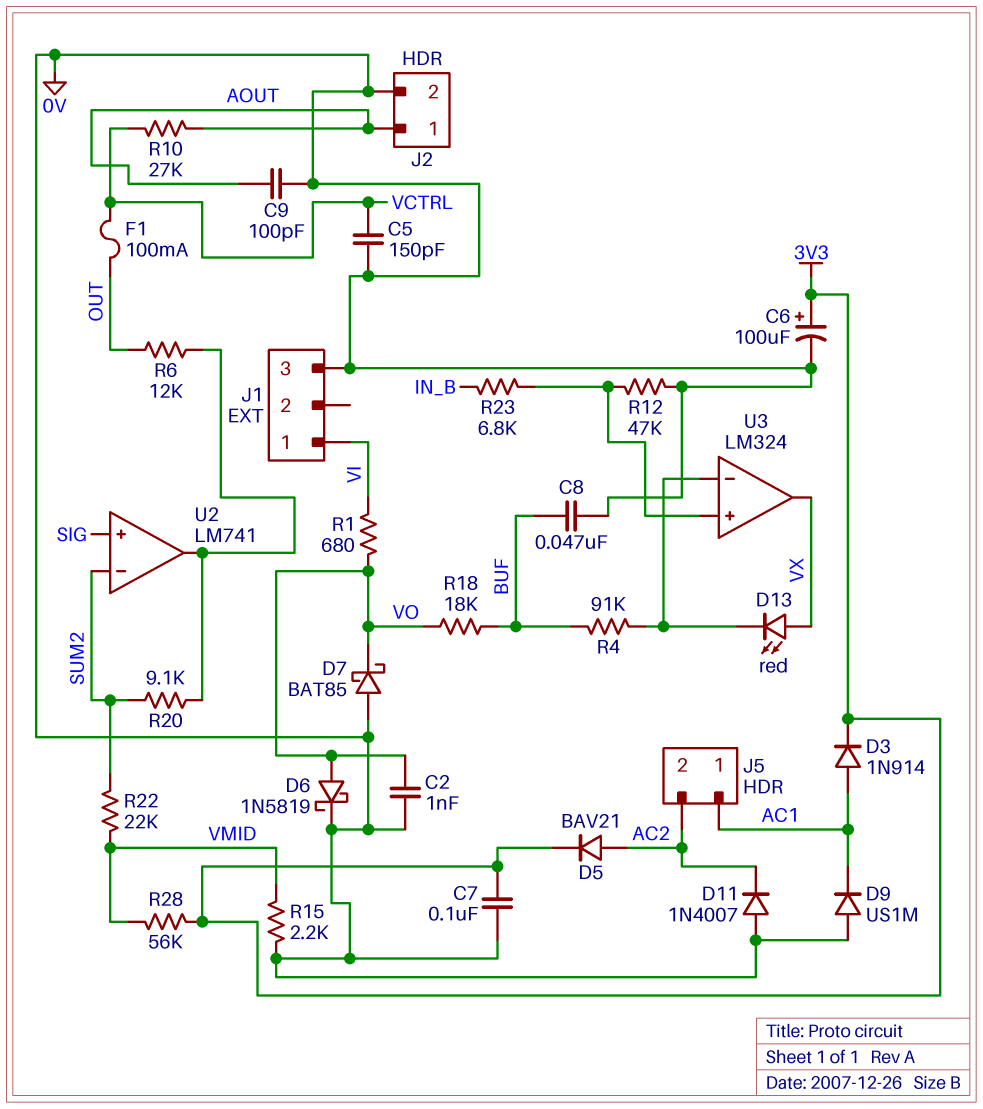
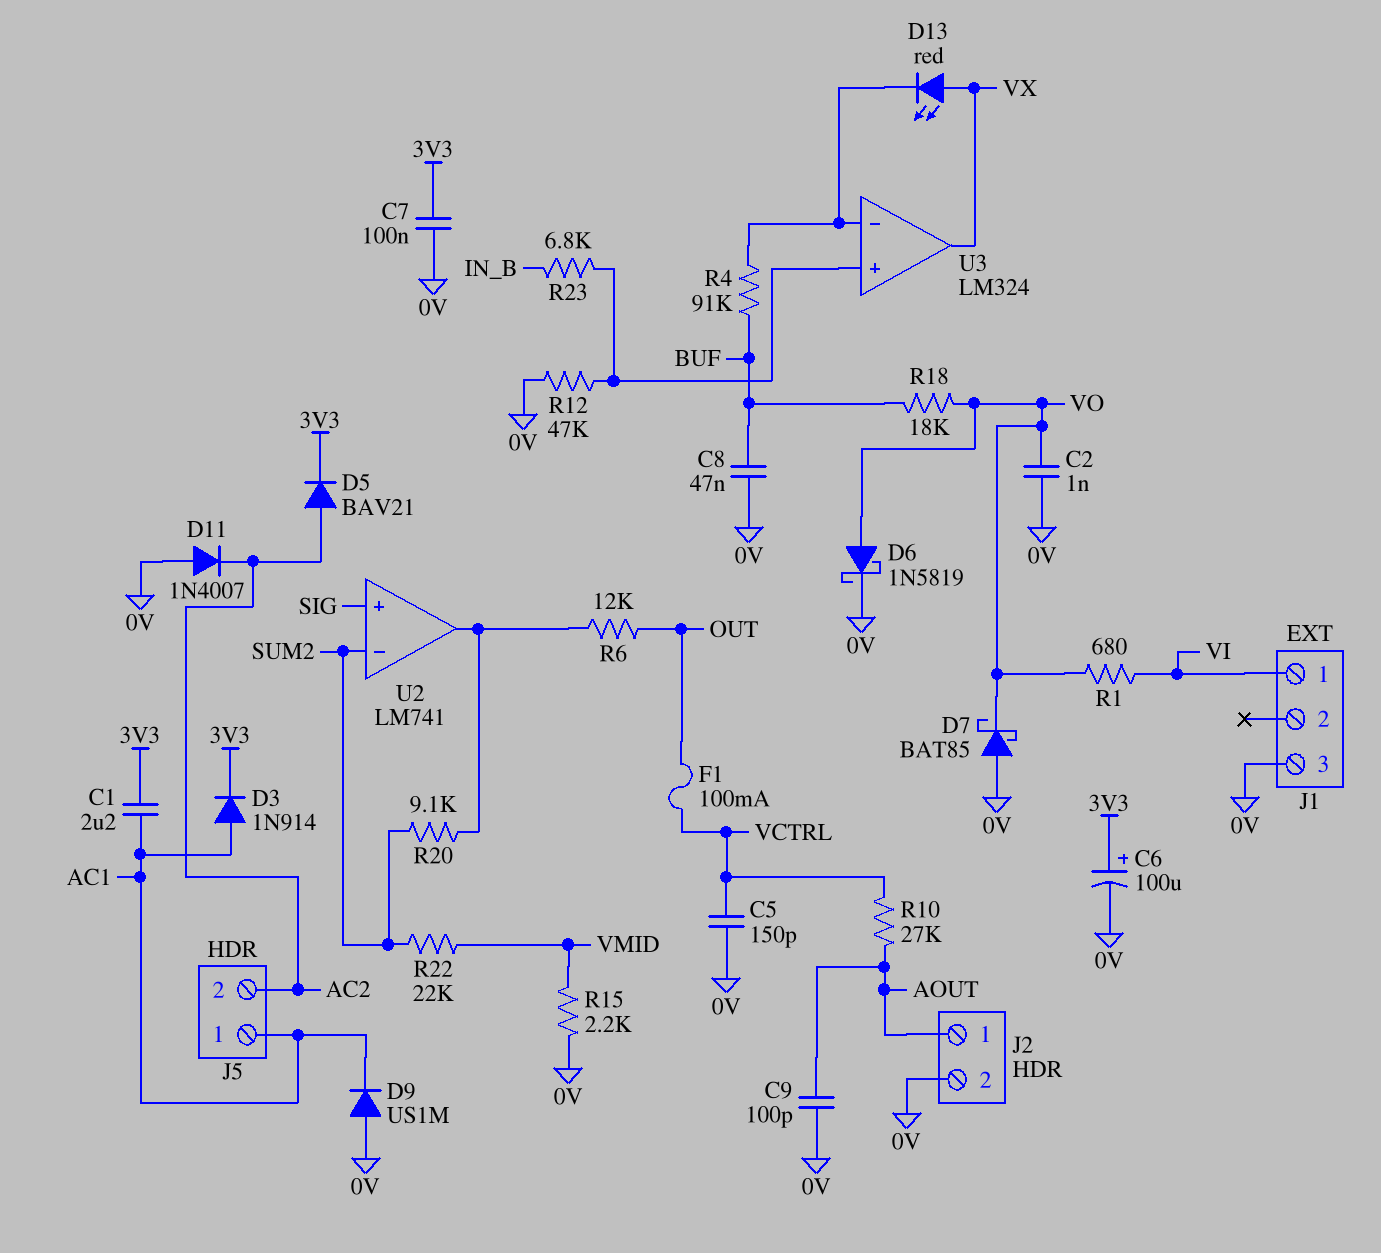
C1: none -> 2.2uF (3V3, AC1)
R28: 56k (3V3, VMID) -> none

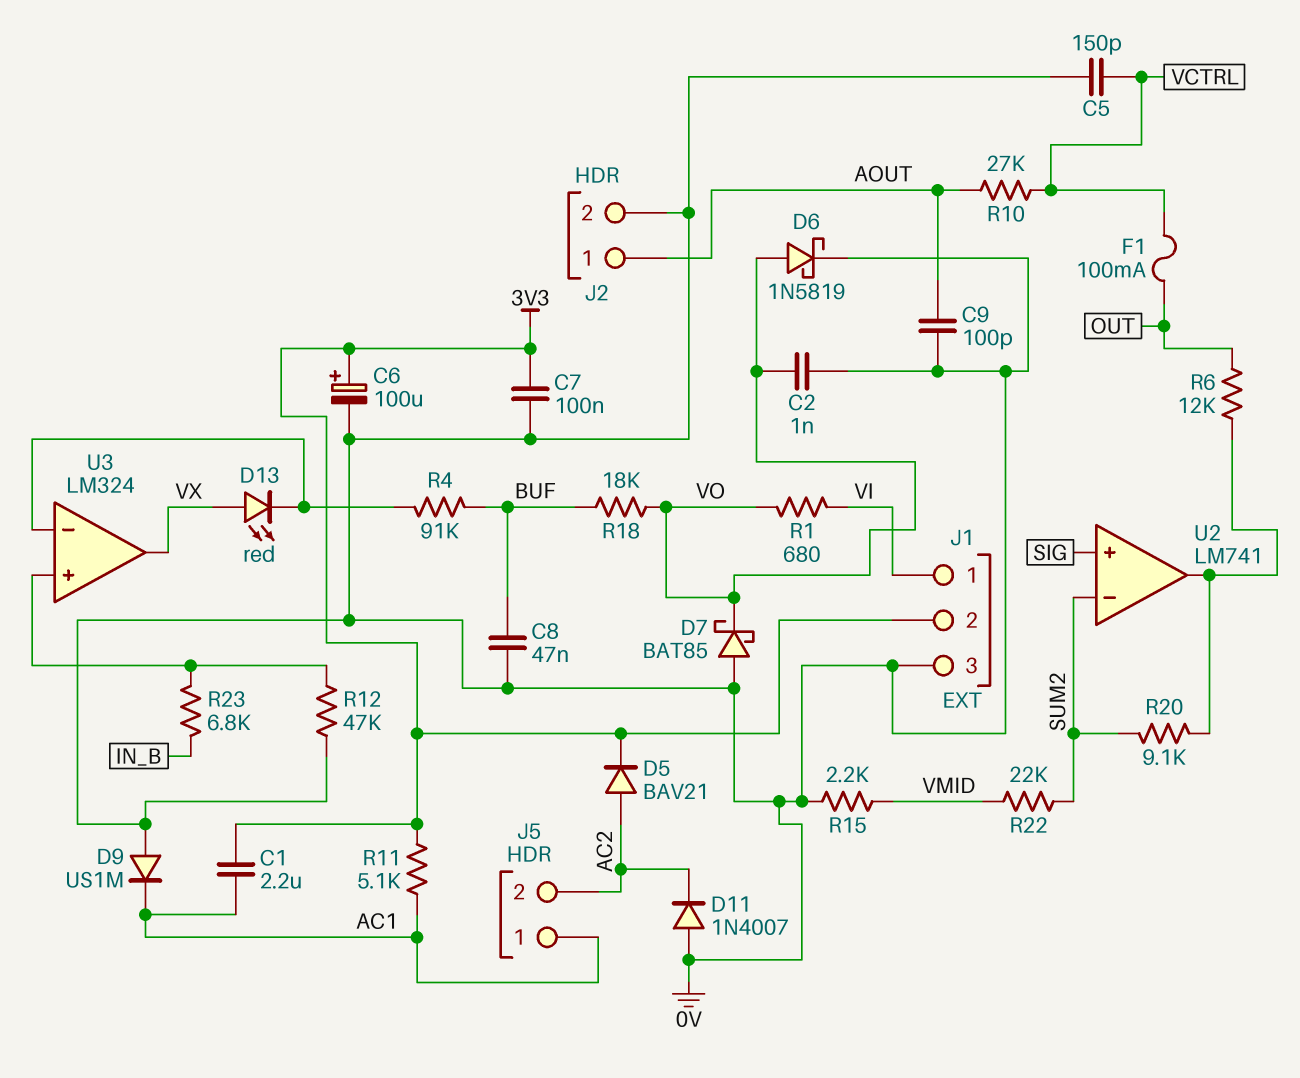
D3: diode 1N914 (A AC1, K 3V3) -> none
J1 pin 2: none -> 3V3
R11: none -> 5.1k (3V3, AC1)

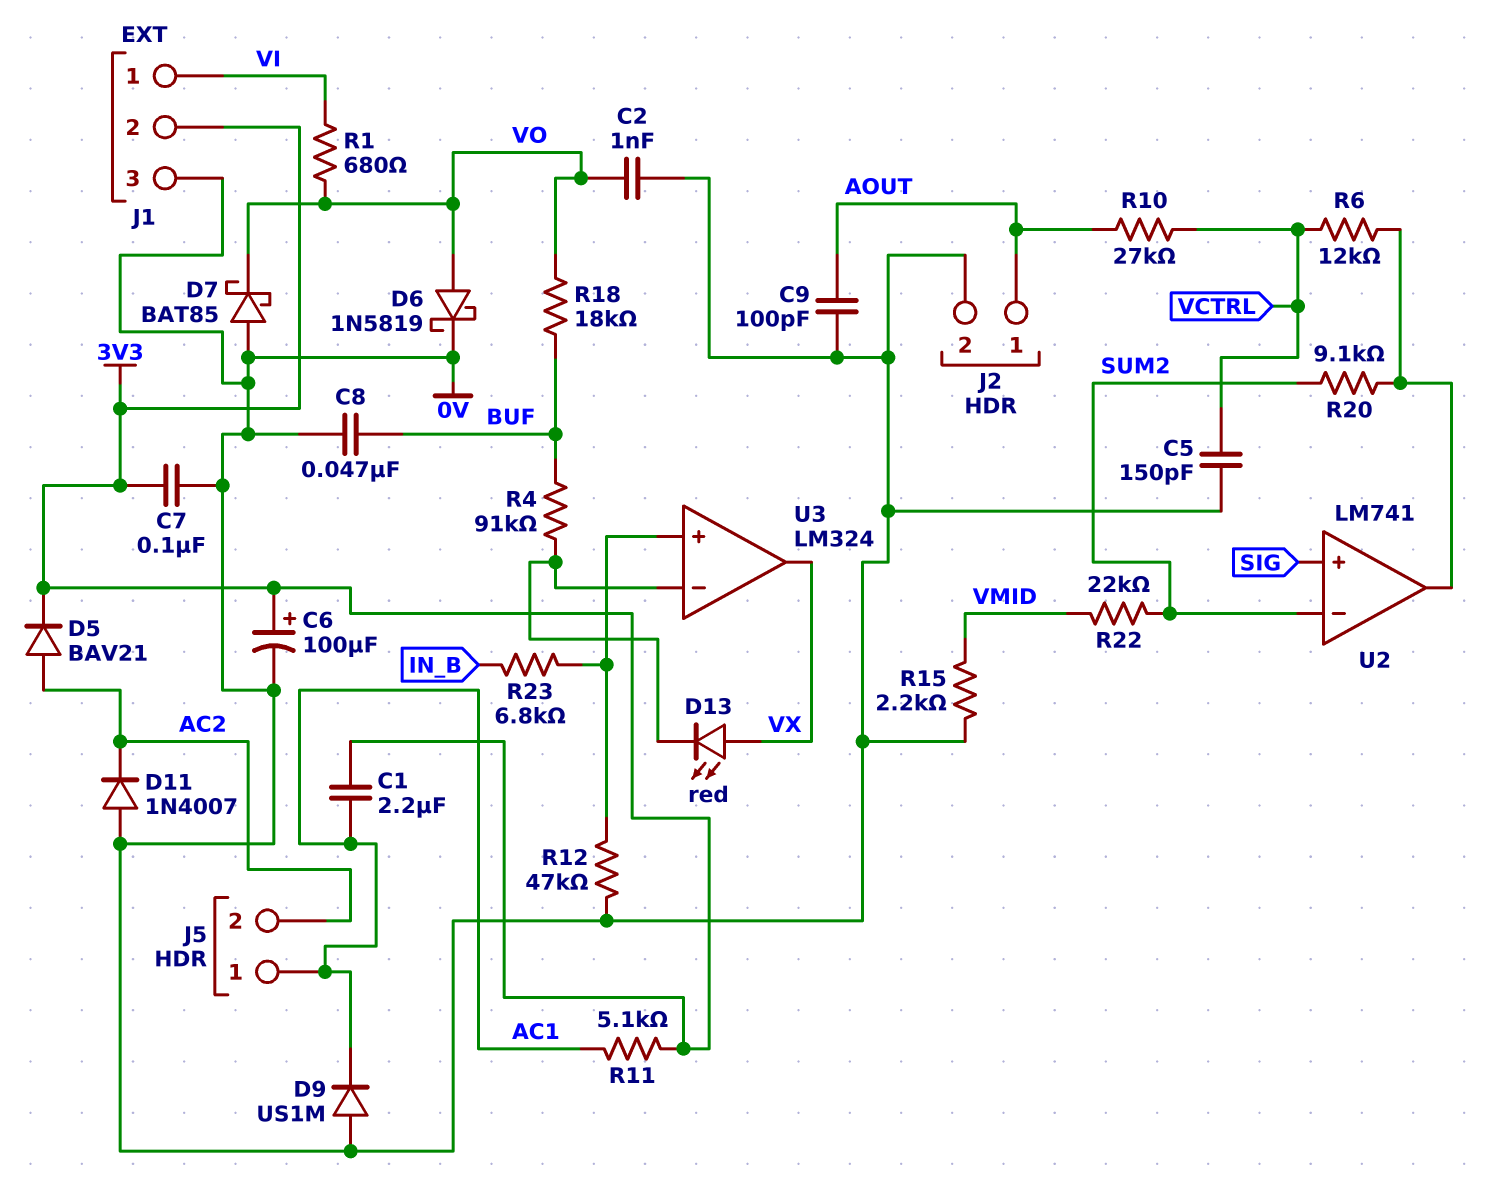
F1: 100mA (OUT, VCTRL) -> none
R6: 12k (OUT, U2/out) -> 12k (U2/out, VCTRL)

